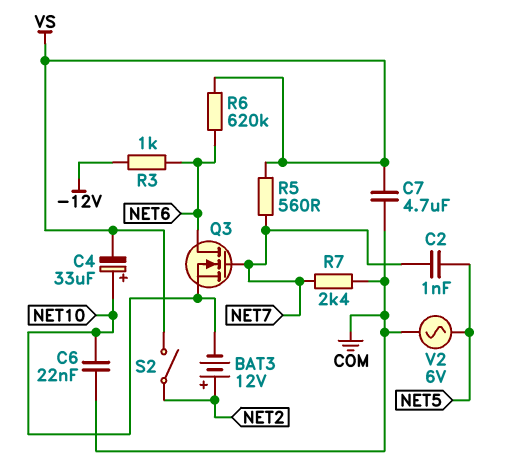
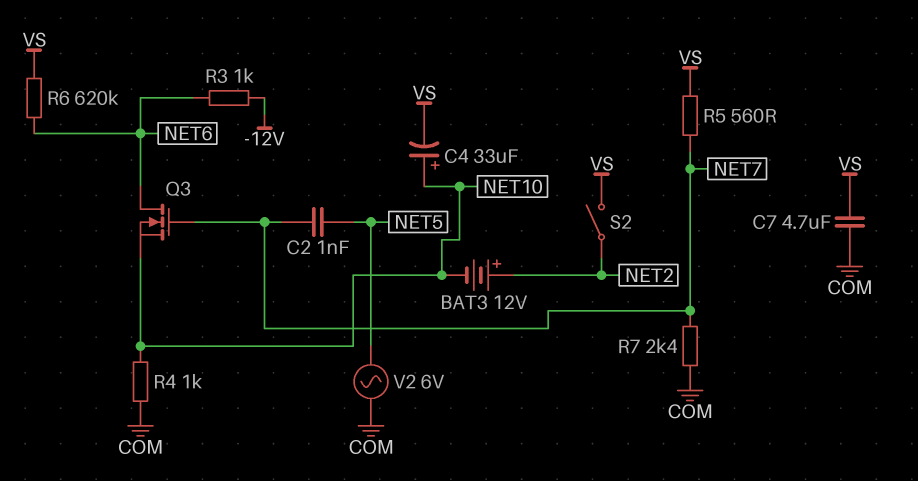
C6: 22nF (COM, NET10) -> none
R4: none -> 1k (COM, NET10)

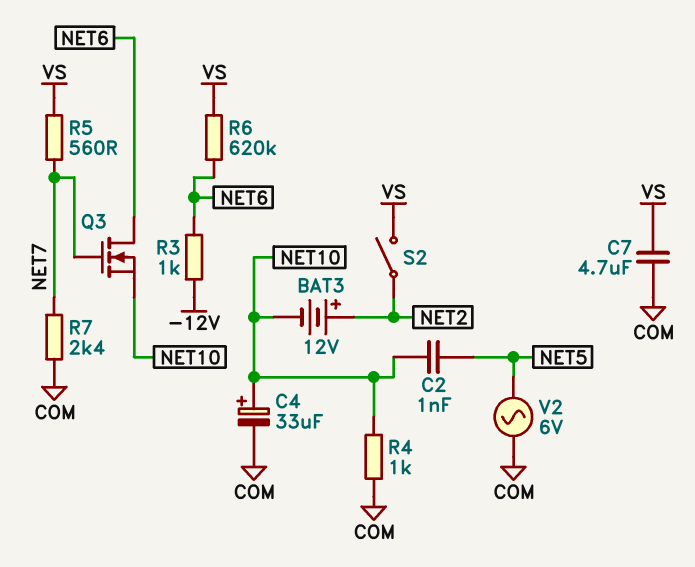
C2: 1nF (NET5, NET7) -> 1nF (NET5, NET10)
C4: 33uF (plus NET10, minus VS) -> 33uF (plus NET10, minus COM)

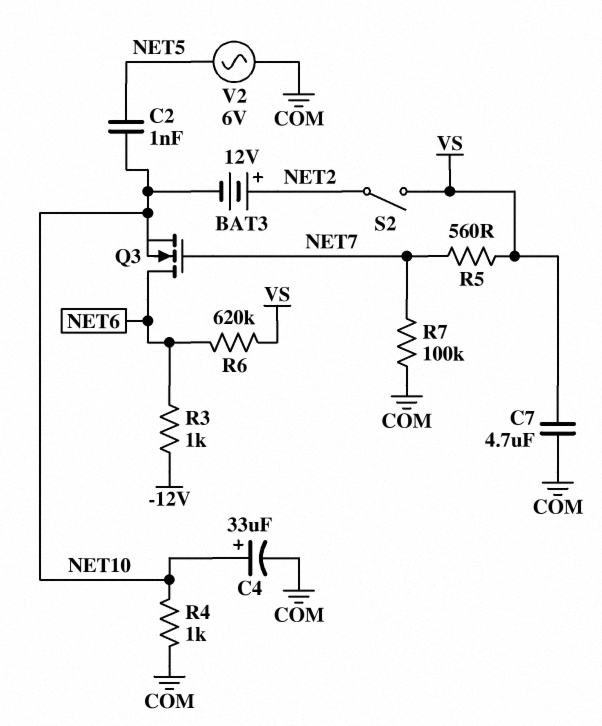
R7: 2.4k (COM, NET7) -> 100k (COM, NET7)

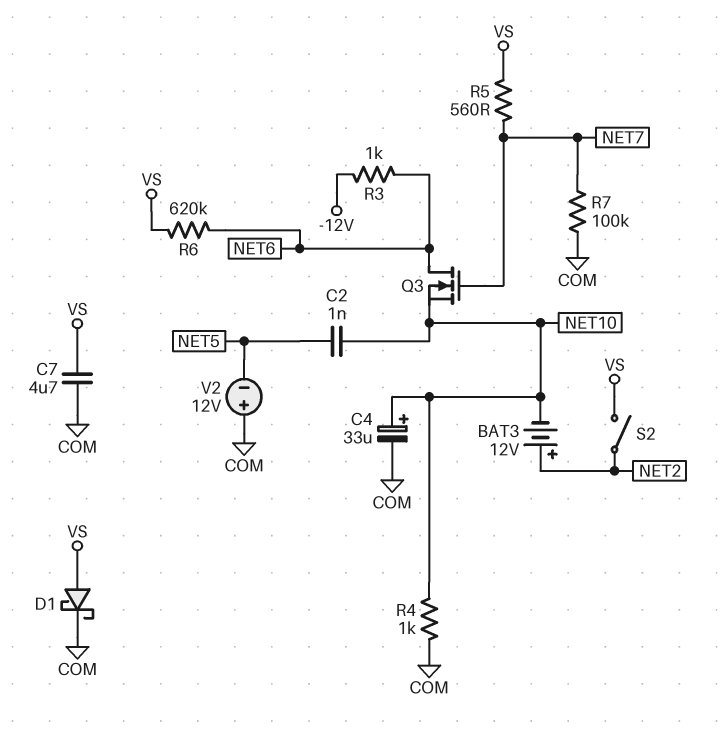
D1: none -> schottky (A VS, K COM)
V2: AC 6V (COM, NET5) -> 12V (plus COM, minus NET5)

